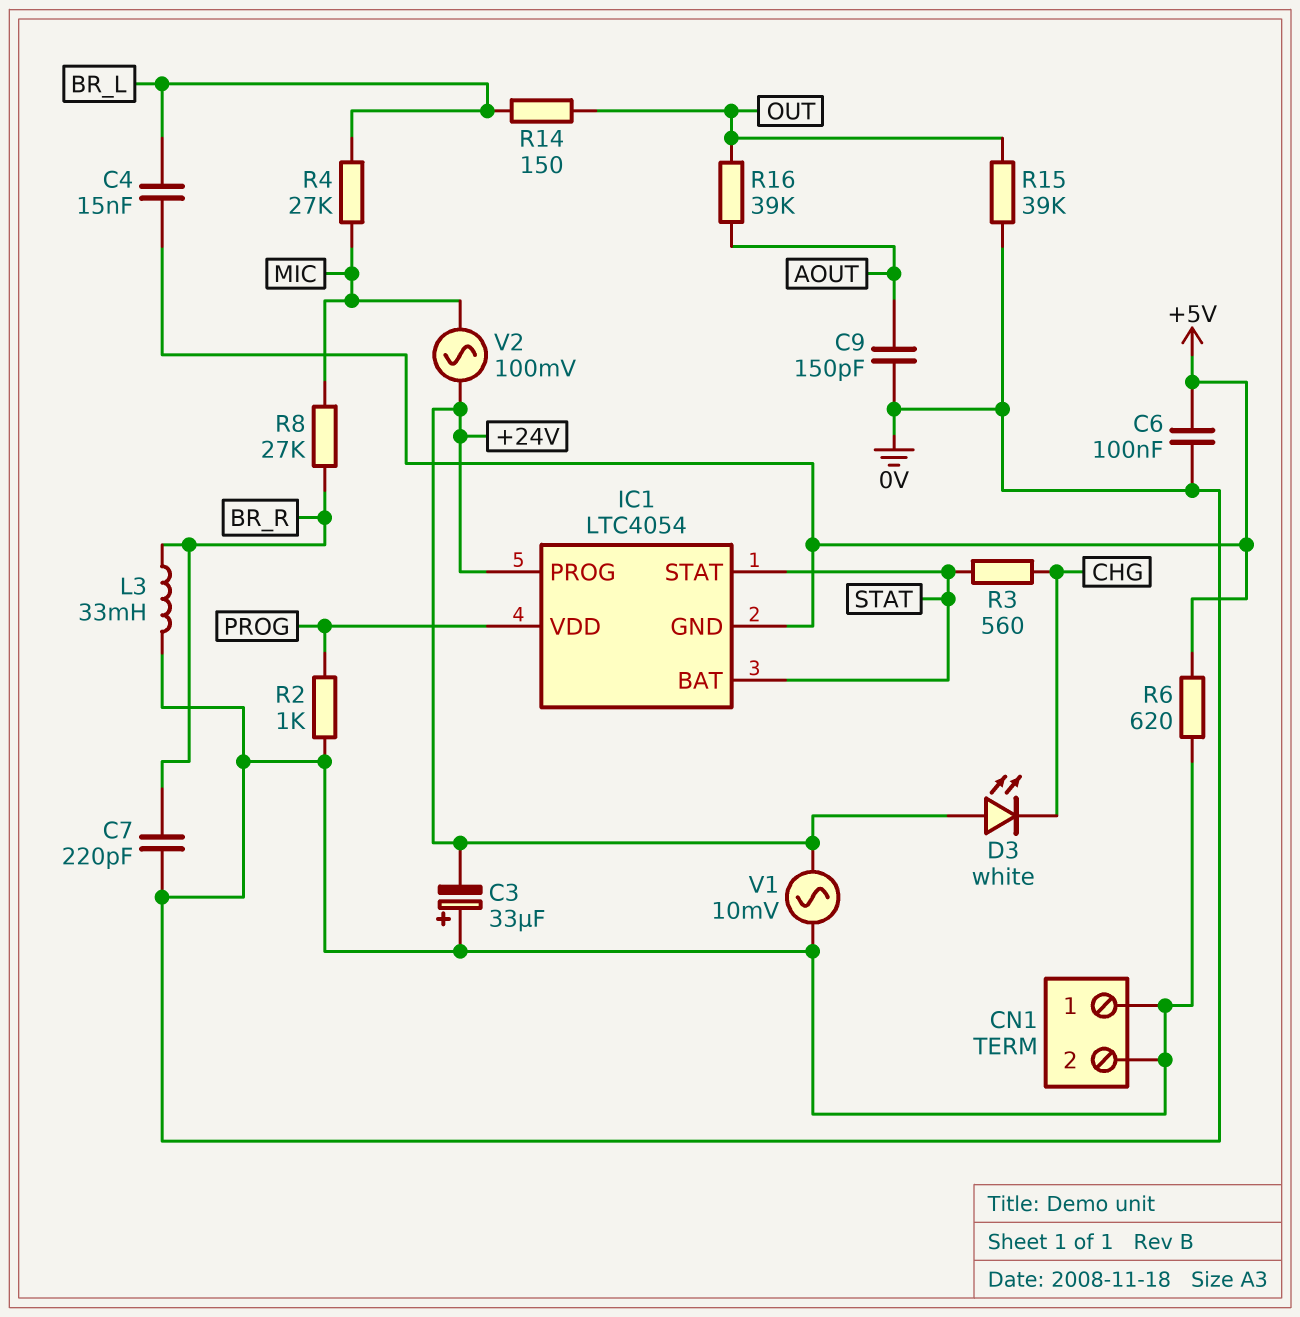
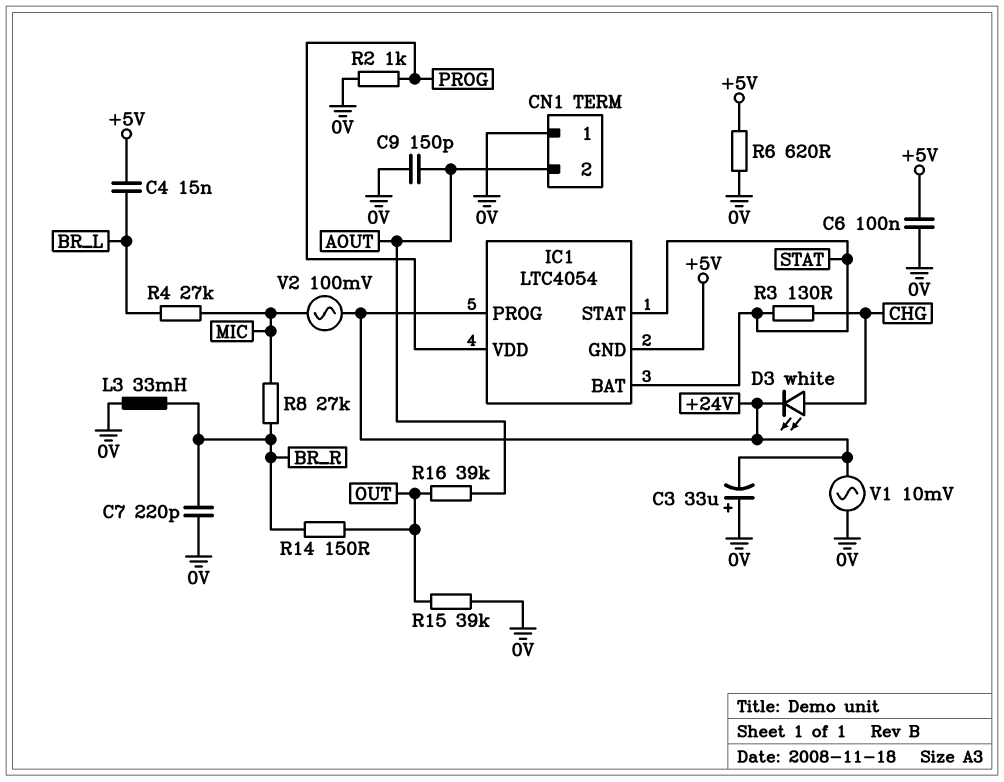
CN1 pin 2: 0V -> AOUT
D3: LED white (A +24V, K CHG) -> LED white (A CHG, K +24V)
R3: 560 (CHG, STAT) -> 130 (CHG, STAT)
R14: 150 (BR_L, OUT) -> 150 (BR_R, OUT)

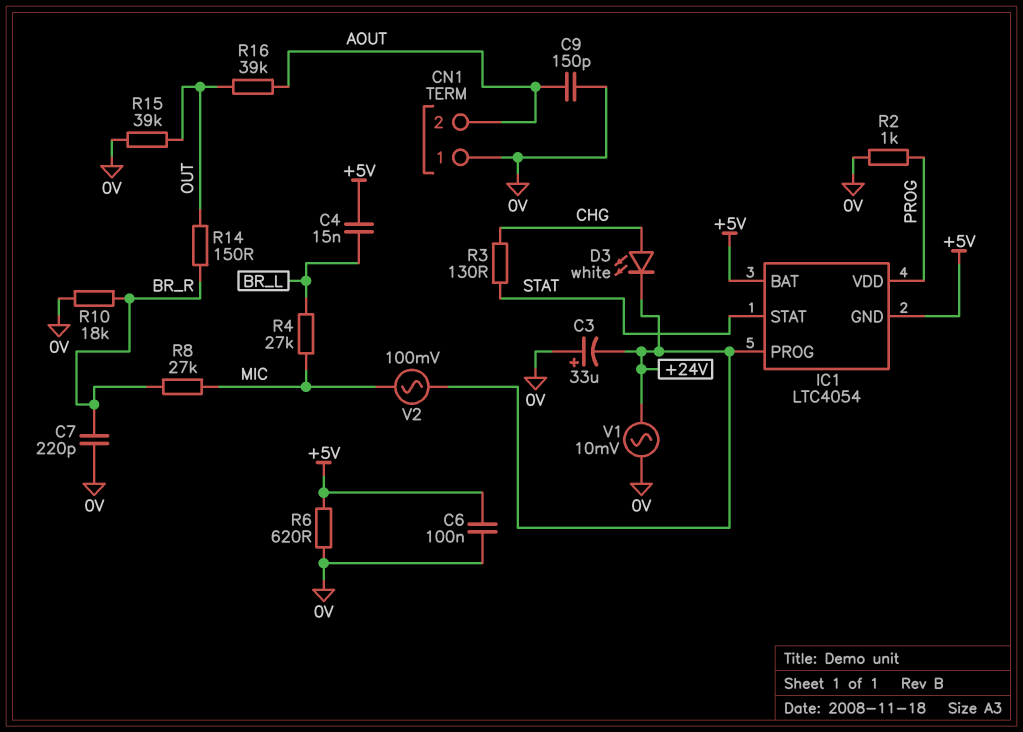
IC1 pin BAT: STAT -> +5V
L3: 33mH (0V, BR_R) -> none
R10: none -> 18k (0V, BR_R)

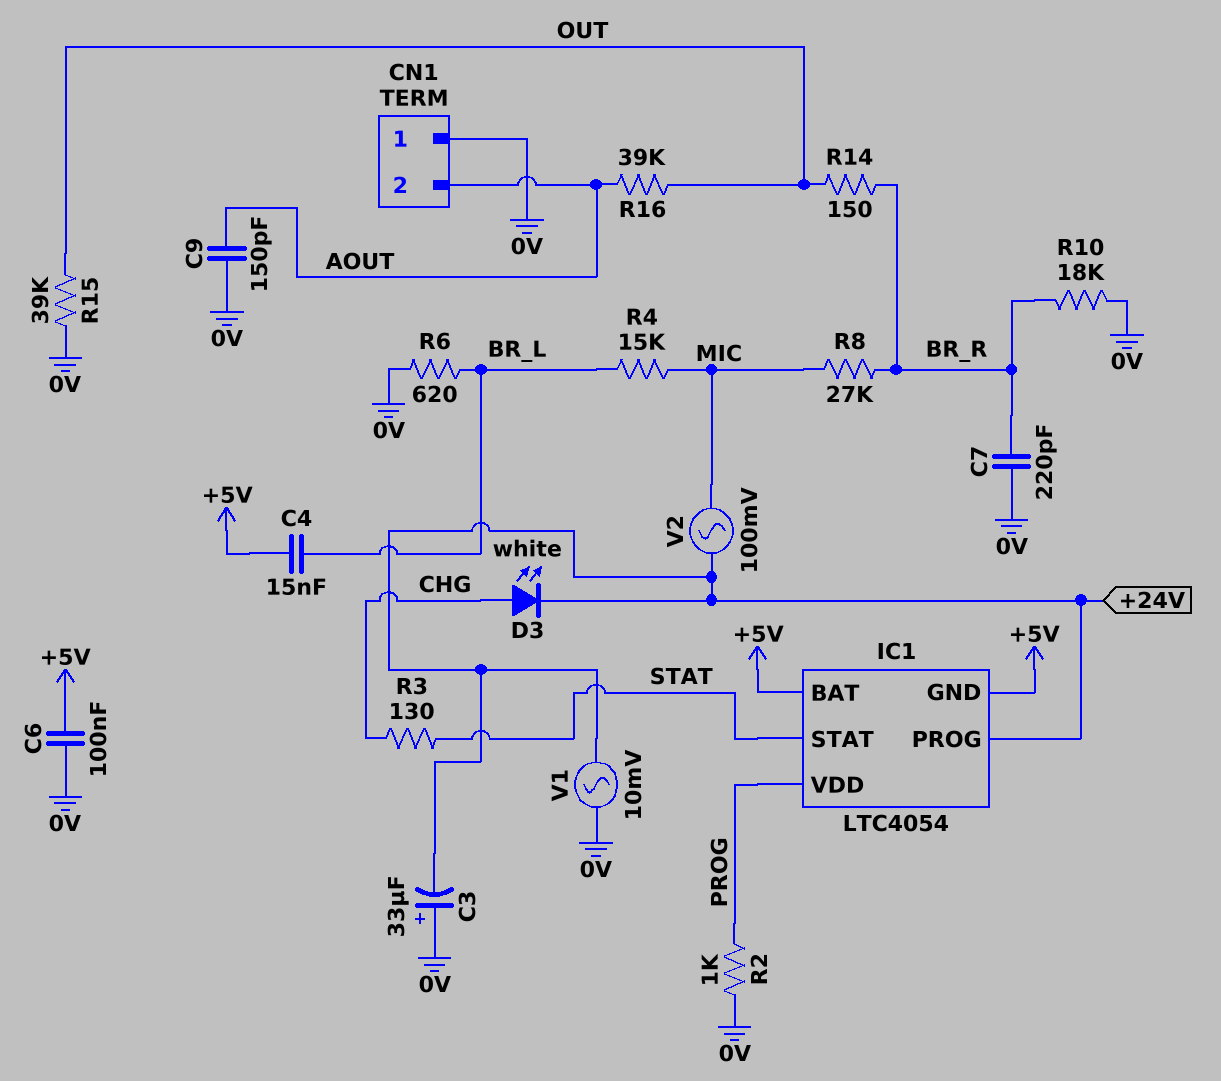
R4: 27k (BR_L, MIC) -> 15k (BR_L, MIC)
R6: 620 (+5V, 0V) -> 620 (0V, BR_L)

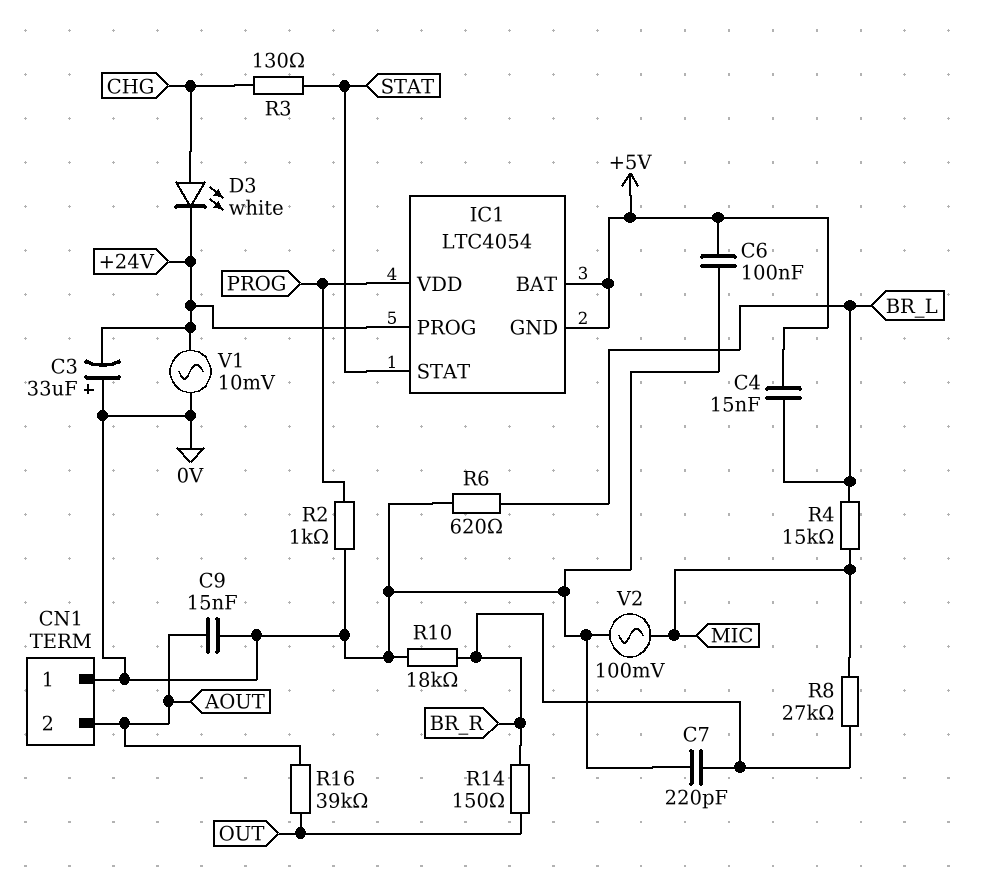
C9: 150pF (0V, AOUT) -> 15nF (0V, AOUT)
R15: 39k (0V, OUT) -> none
V2: AC 100mV (+24V, MIC) -> AC 100mV (0V, MIC)

